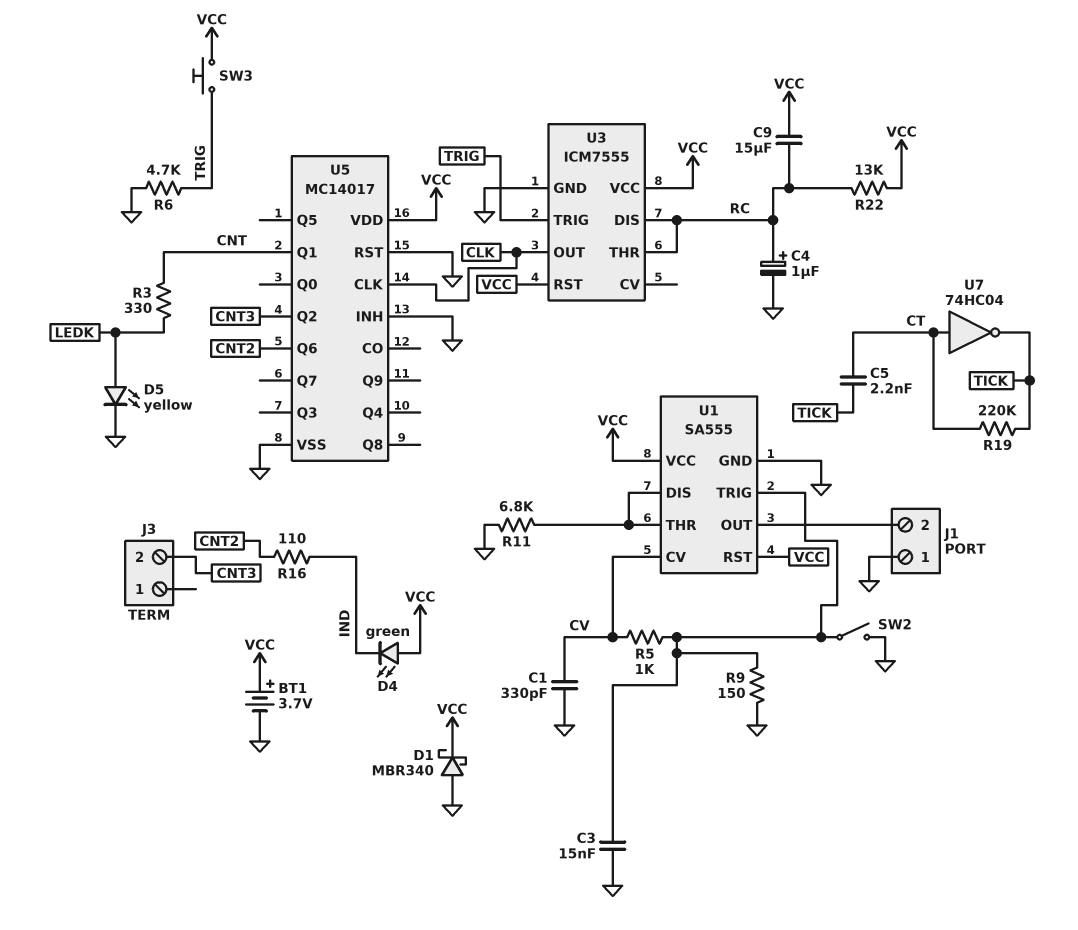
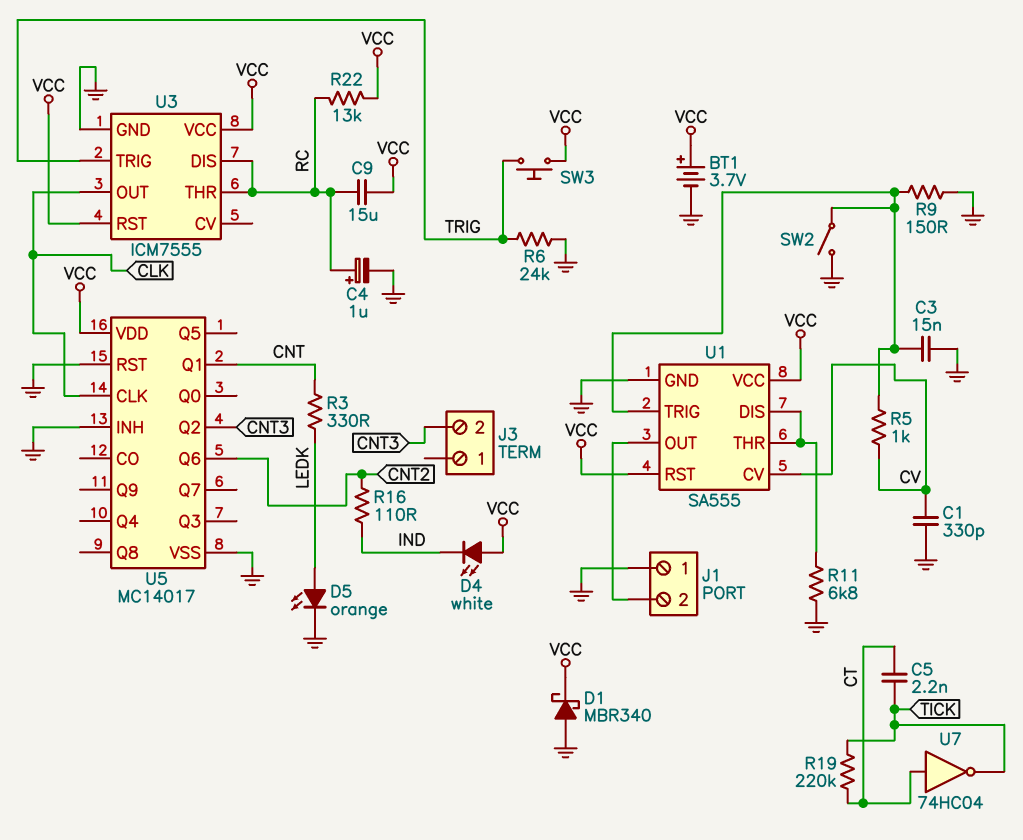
D4: LED green (A VCC, K IND) -> LED white (A VCC, K IND)
D5: LED yellow (A LEDK, K GND) -> LED orange (A LEDK, K GND)
R6: 4.7k (GND, TRIG) -> 24k (GND, TRIG)

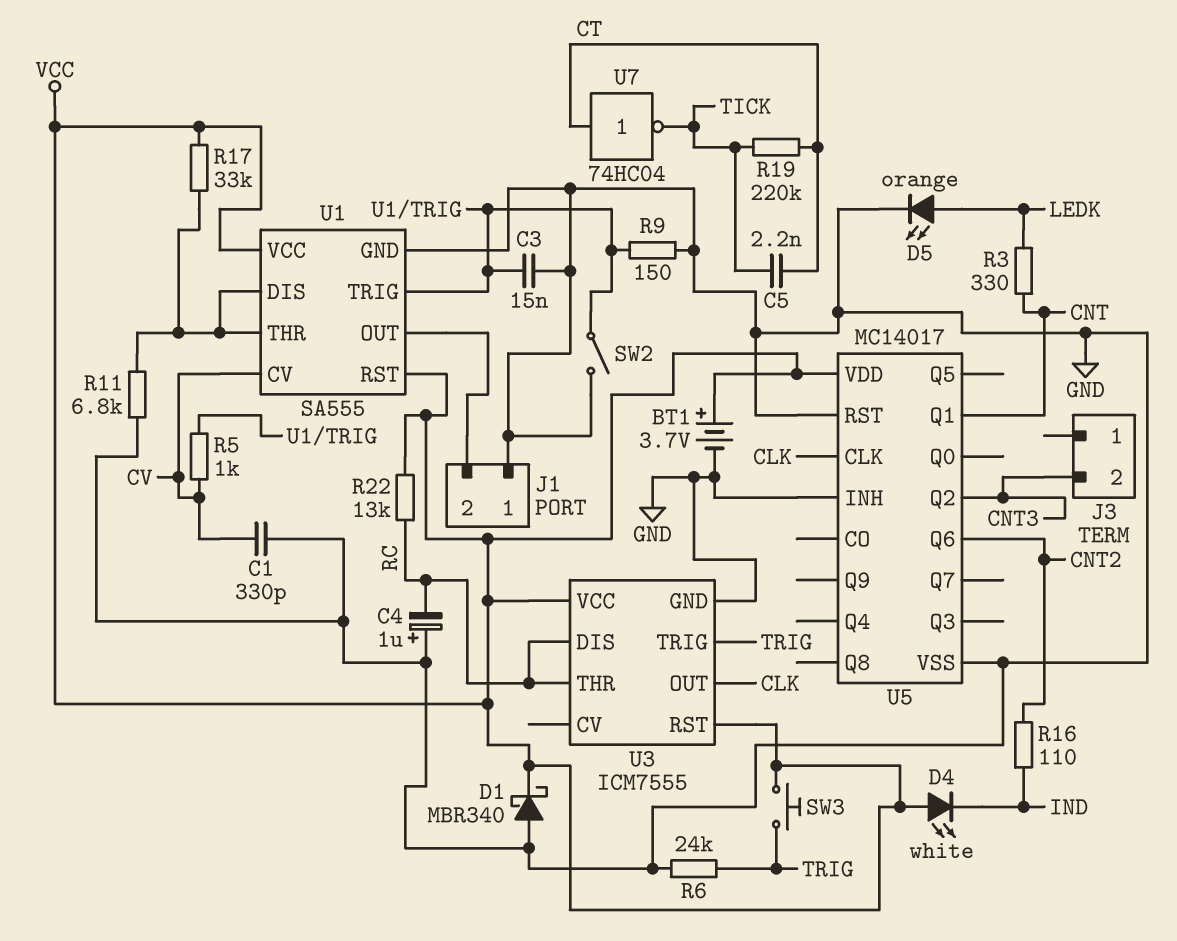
C4: 1uF (plus RC, minus GND) -> 1uF (plus GND, minus RC)
C9: 15uF (RC, VCC) -> none
R17: none -> 33k (U1/DIS, VCC)

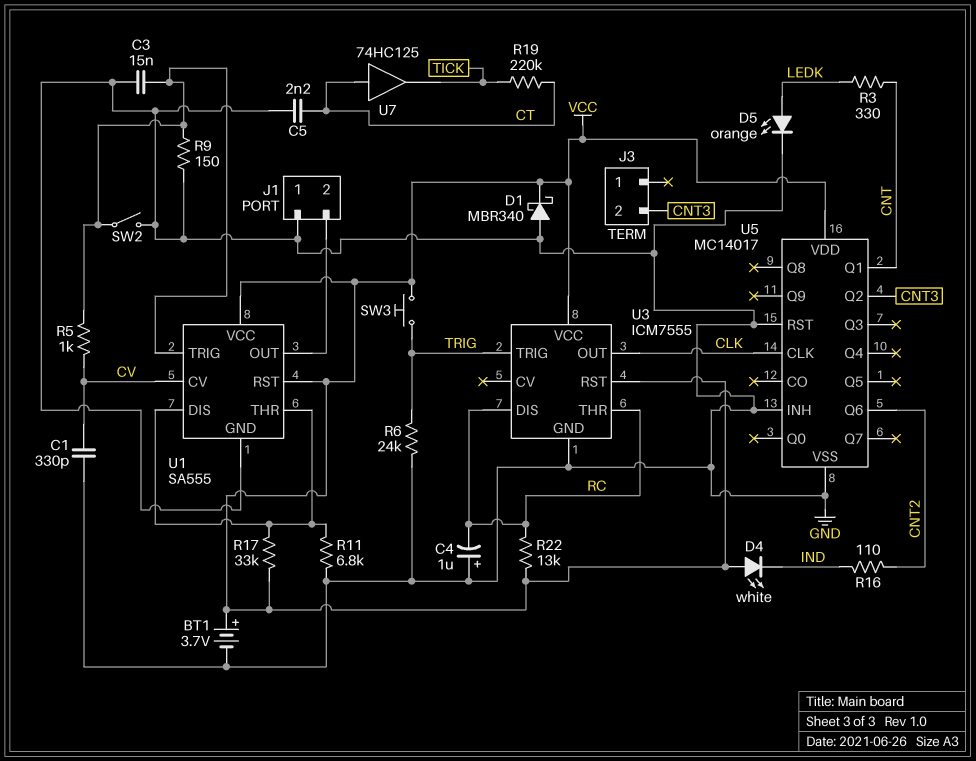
C5: 2.2nF (CT, TICK) -> 2.2nF (CT, GND)
U7: NOT 74HC04 (in CT, out TICK) -> buffer 74HC125 (in CT, out TICK)

